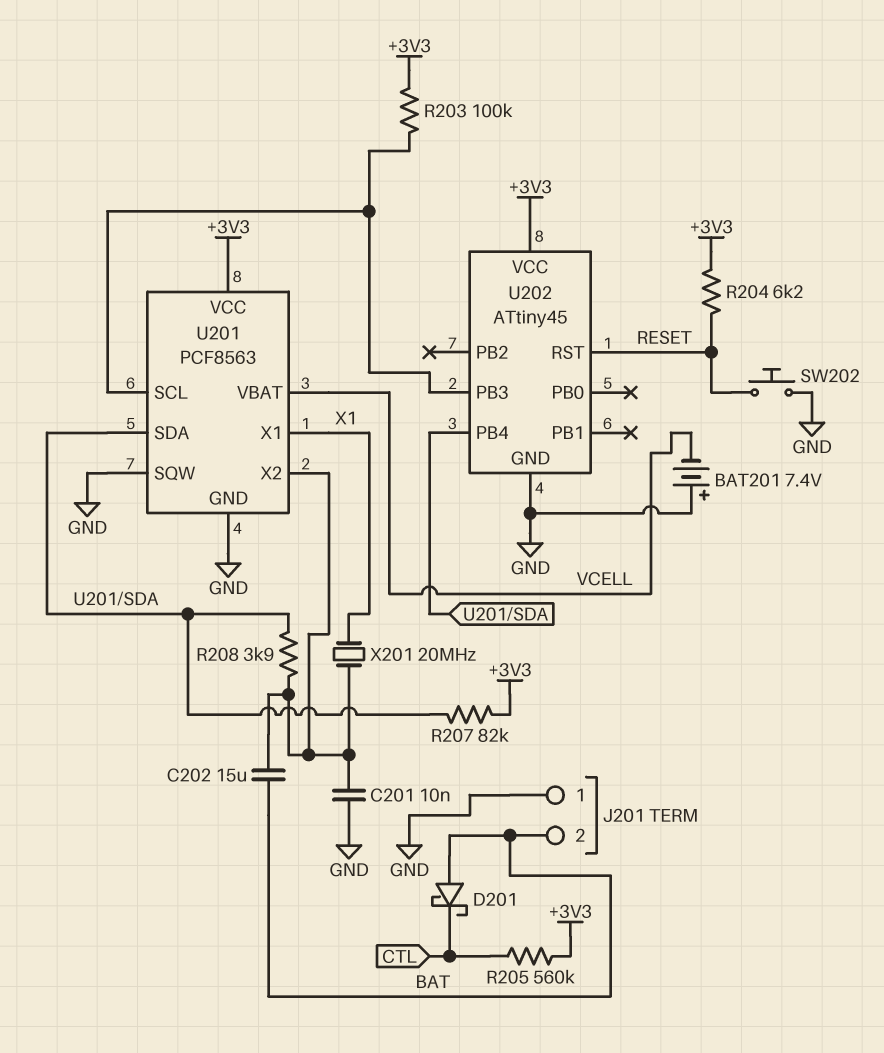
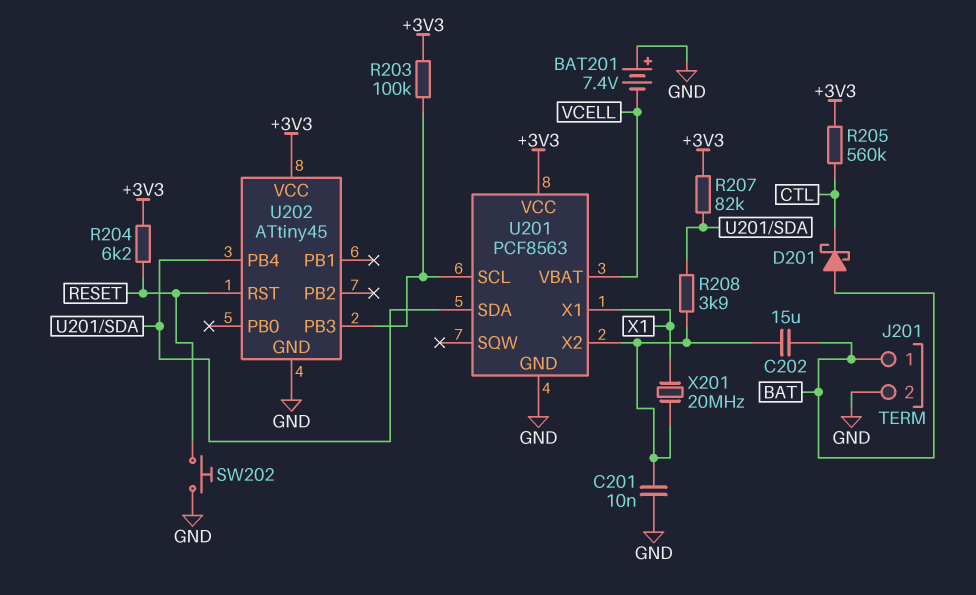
J201 pin 1: GND -> BAT
J201 pin 2: BAT -> GND
U201 pin SQW: GND -> none

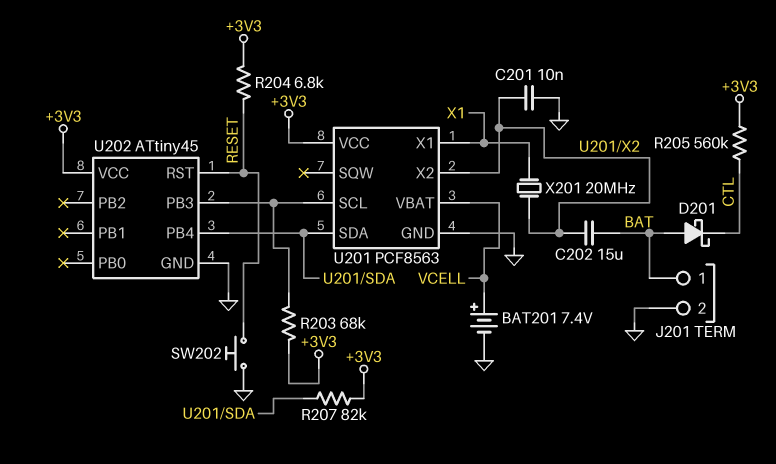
BAT201: 7.4V (plus GND, minus VCELL) -> 7.4V (plus VCELL, minus GND)
R203: 100k (+3V3, U201/SCL) -> 68k (+3V3, U201/SCL)
R204: 6.2k (+3V3, RESET) -> 6.8k (+3V3, RESET)
R208: 3.9k (U201/SDA, U201/X2) -> none

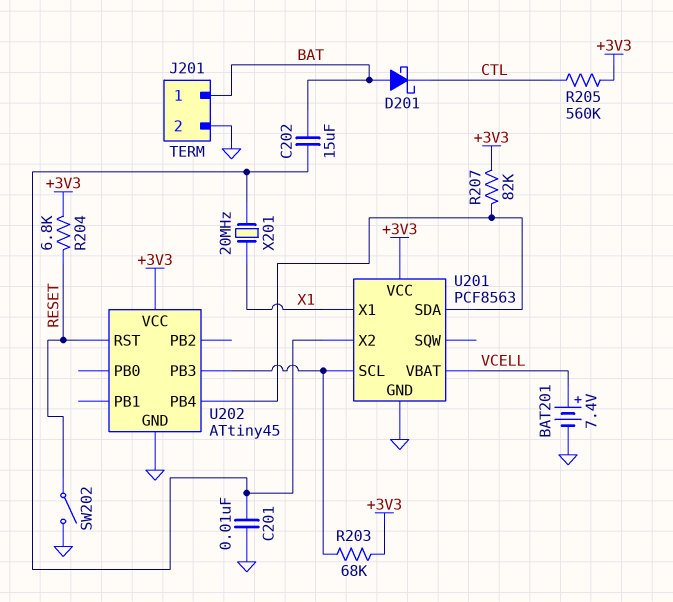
SW202: button (GND, RESET) -> switch (GND, RESET)

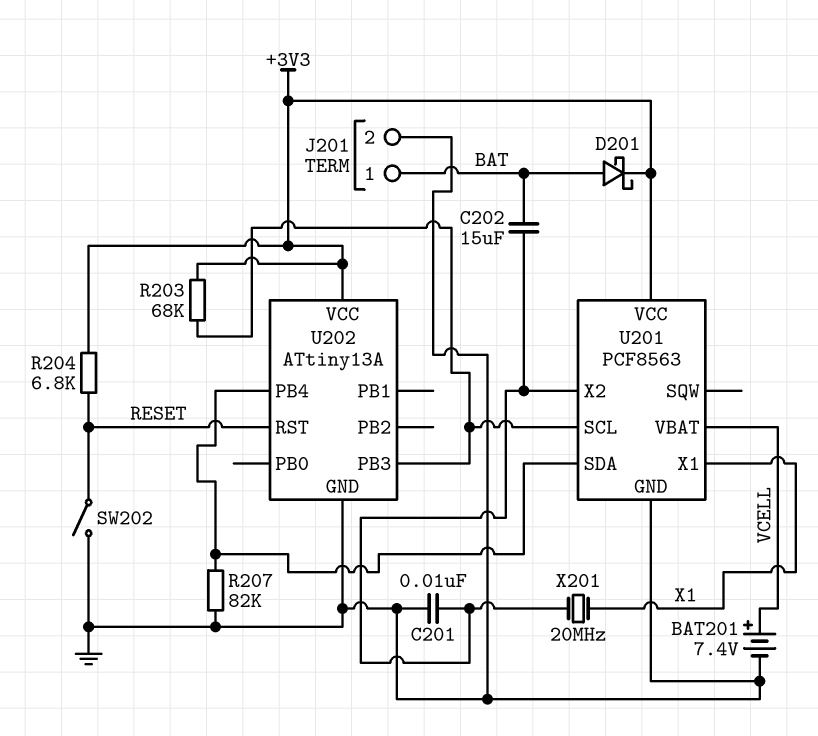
D201: schottky (A BAT, K CTL) -> schottky (A BAT, K +3V3)
R205: 560k (+3V3, CTL) -> none
R207: 82k (+3V3, U201/SDA) -> 82k (GND, U201/SDA)
U202: ATtiny45 -> ATtiny13A

